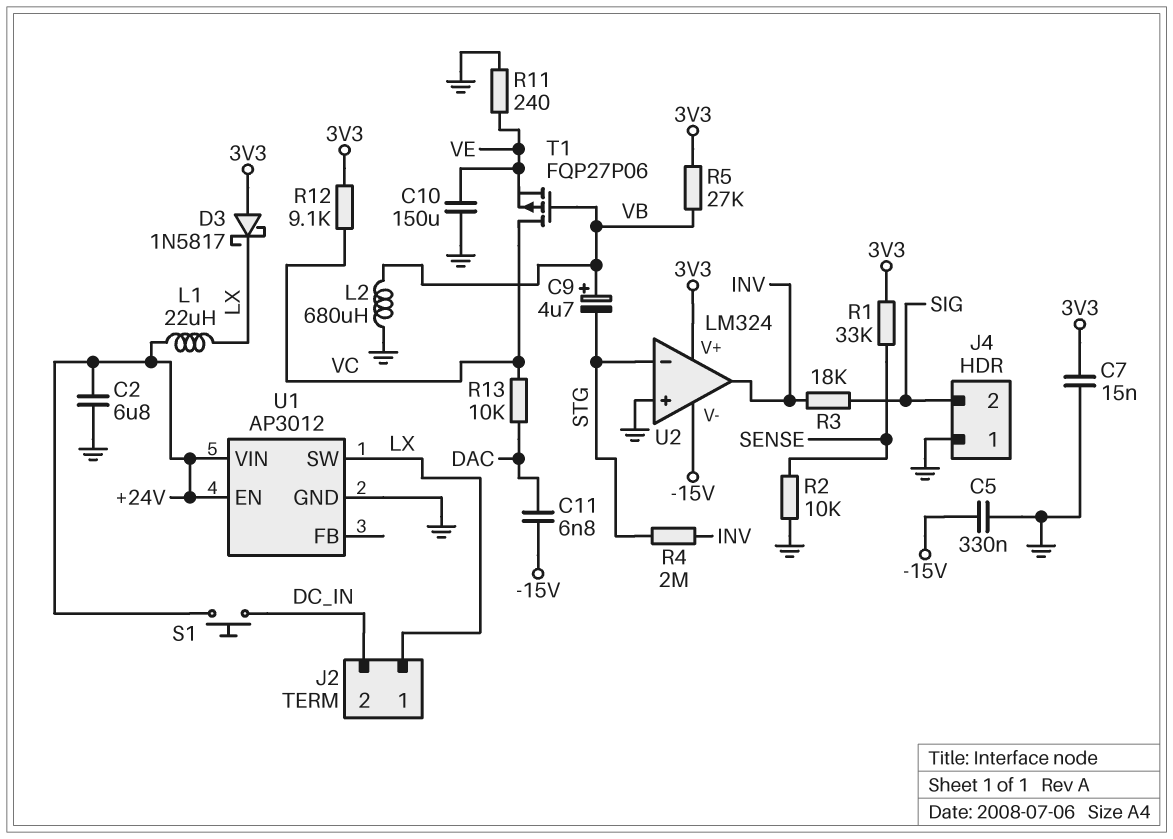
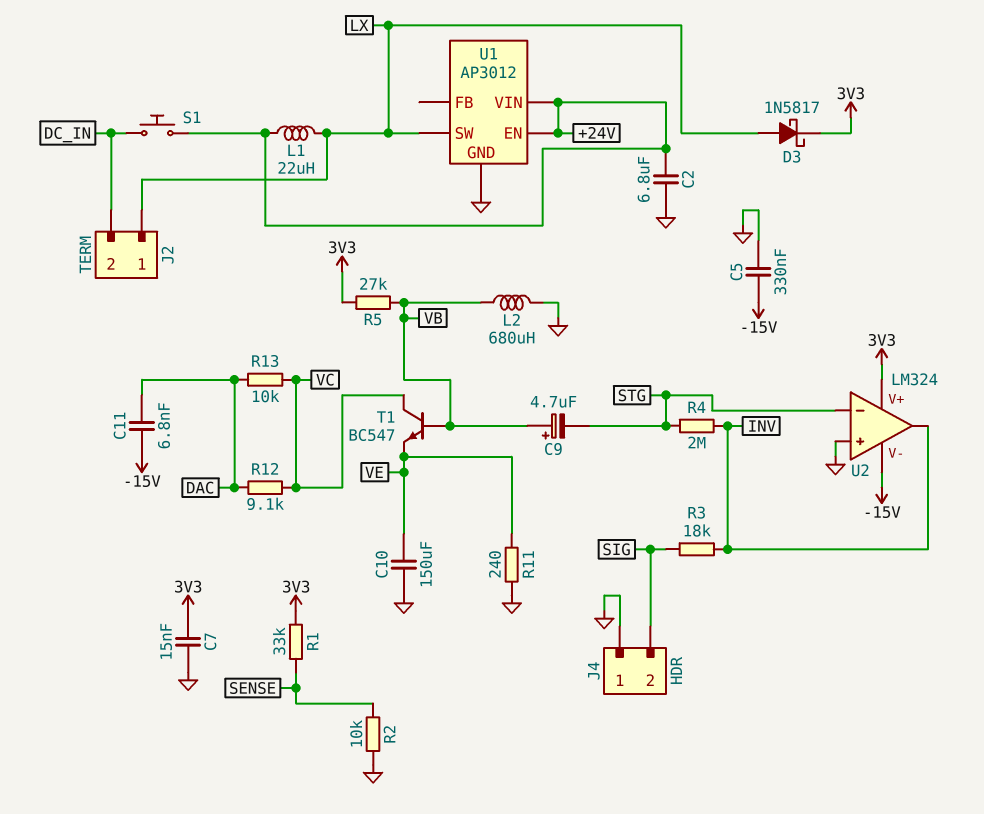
D3: schottky 1N5817 (A 3V3, K LX) -> schottky 1N5817 (A LX, K 3V3)
R12: 9.1k (3V3, VC) -> 9.1k (DAC, VC)
T1: PMOS FQP27P06 (G VB, D VC, S VE) -> NPN BC547 (B VB, C VC, E VE)

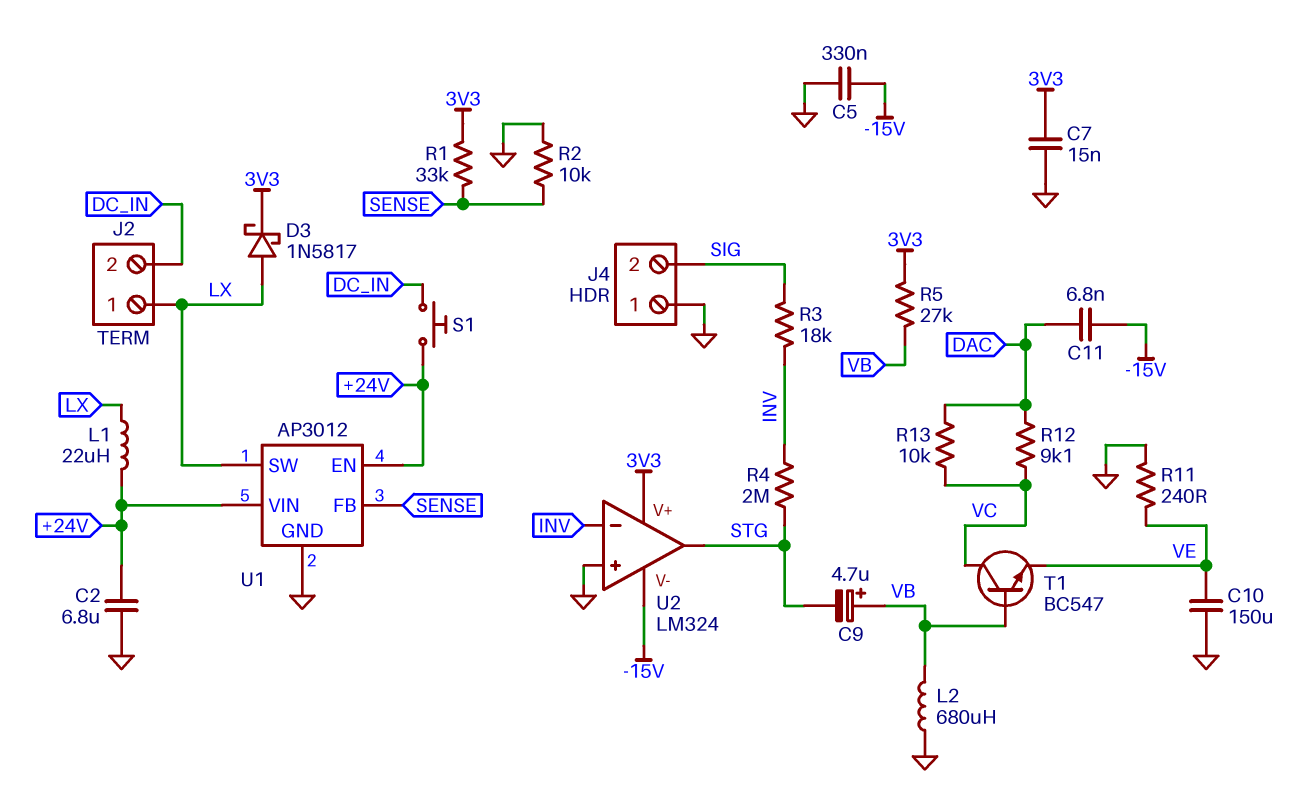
U1 pin FB: none -> SENSE
U2 pin in-: STG -> INV
U2 pin out: INV -> STG

